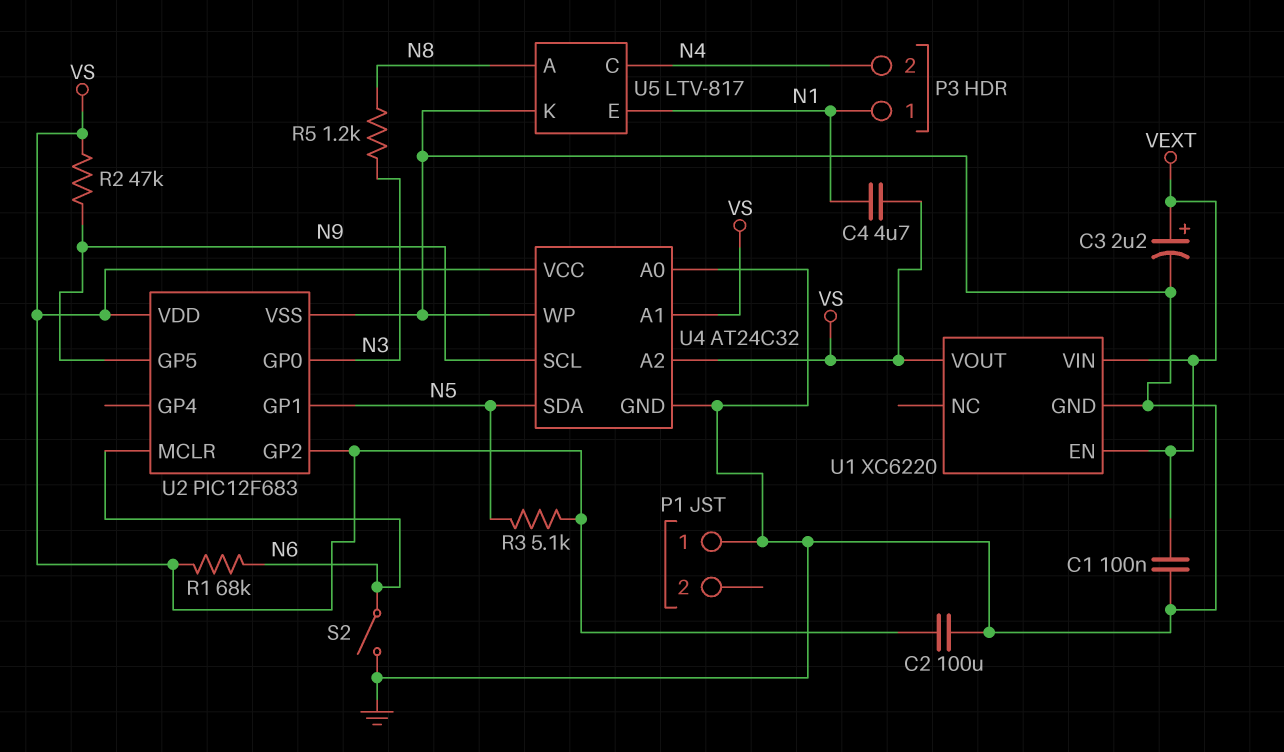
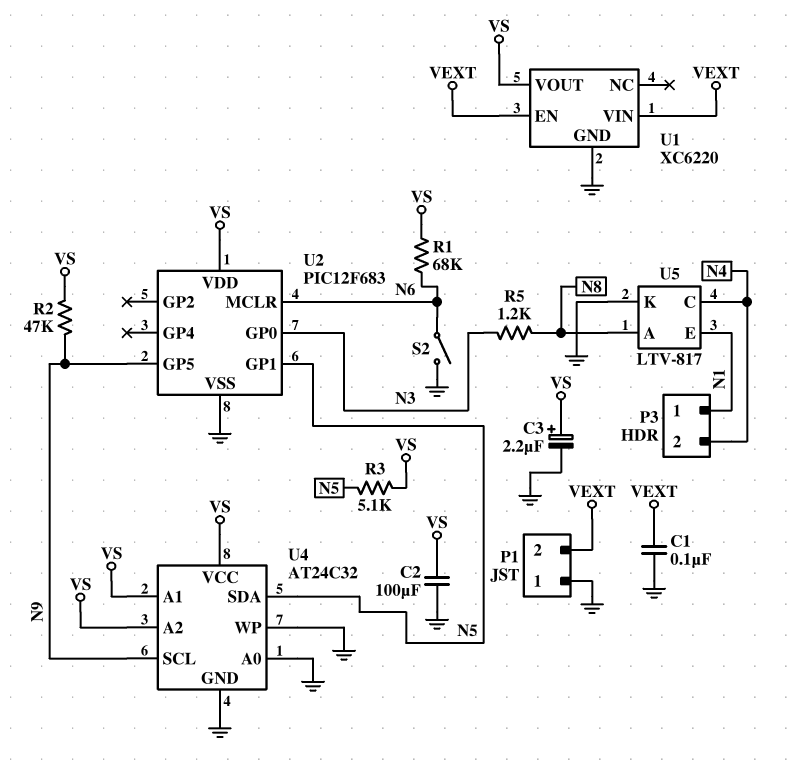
C3: 2.2uF (plus VEXT, minus GND) -> 2.2uF (plus VS, minus GND)
C4: 4.7uF (N1, VS) -> none
P1 pin 2: none -> VEXT
U2 pin GP2: VS -> none

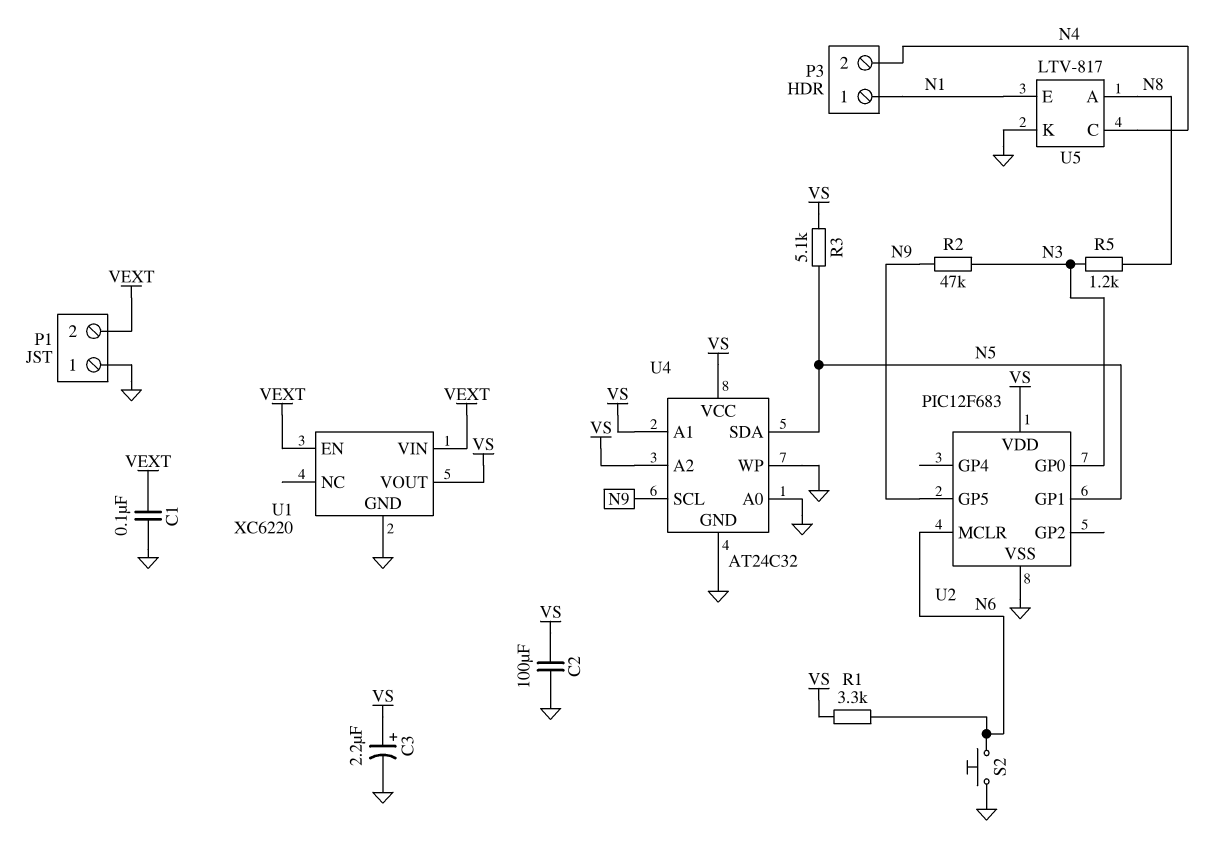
R1: 68k (N6, VS) -> 3.3k (N6, VS)
R2: 47k (N9, VS) -> 47k (N3, N9)
S2: switch (GND, N6) -> button (GND, N6)

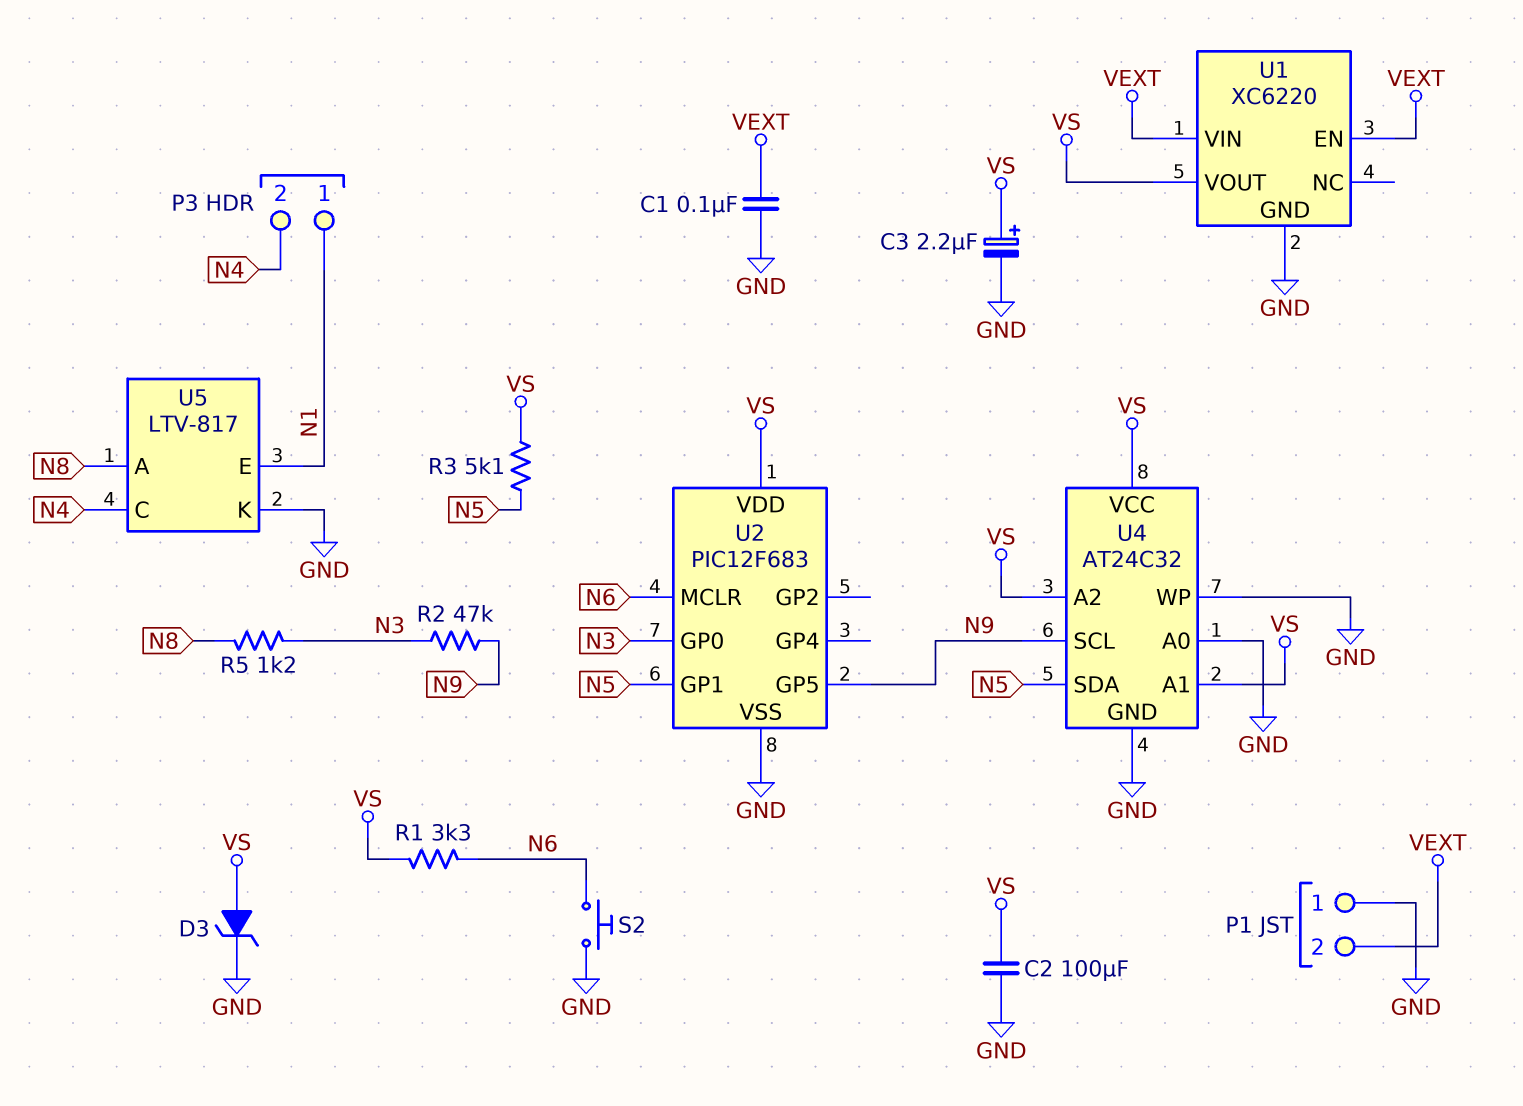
D3: none -> zener (A VS, K GND)

